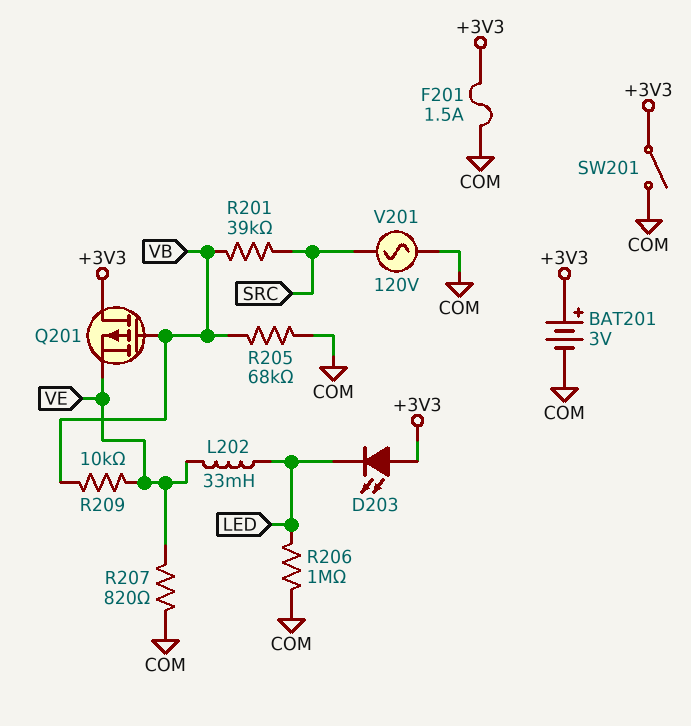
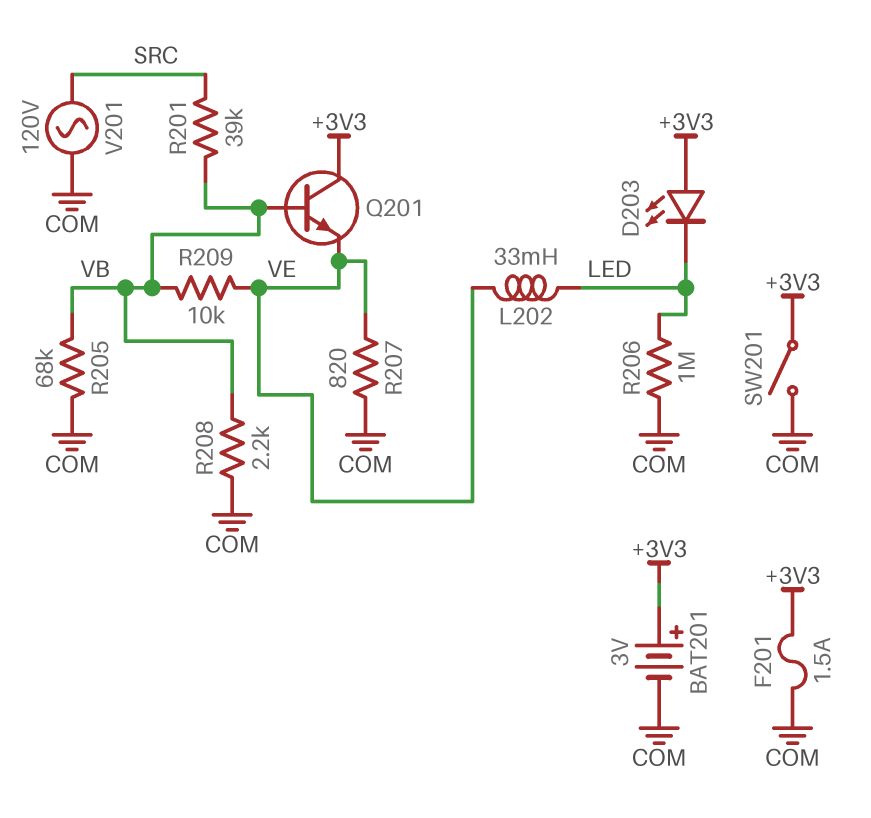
Q201: PMOS (G VB, D +3V3, S VE) -> NPN (B VB, C +3V3, E VE)
R208: none -> 2.2k (COM, VB)

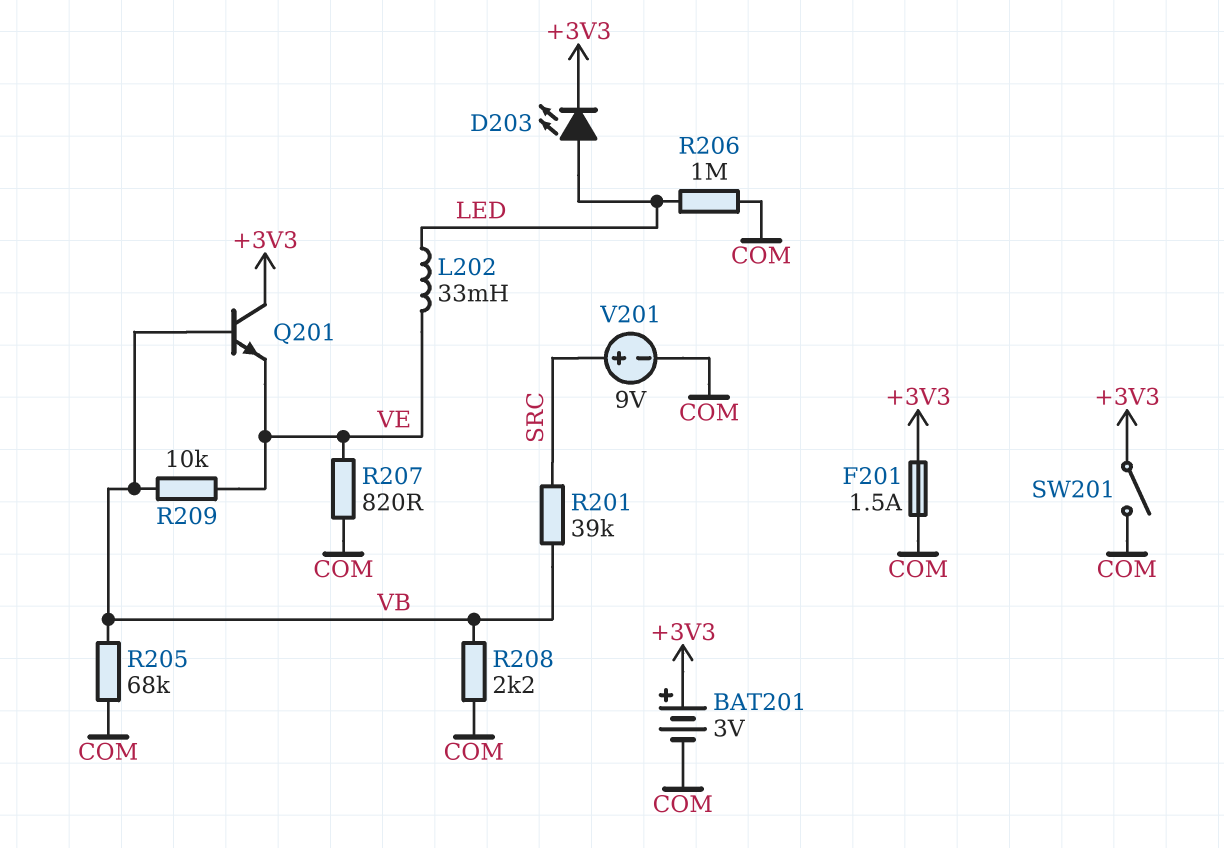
D203: LED (A +3V3, K LED) -> LED (A LED, K +3V3)
V201: AC 120V (COM, SRC) -> 9V (plus SRC, minus COM)

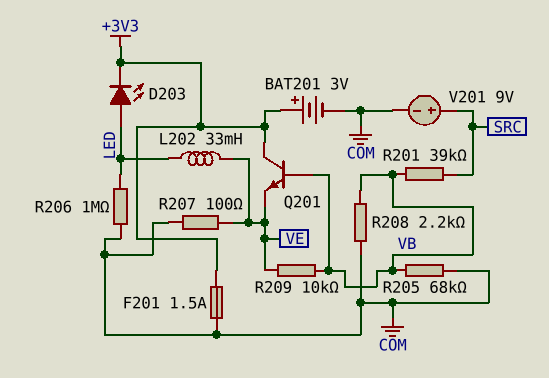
R207: 820 (COM, VE) -> 100 (COM, VE)
SW201: switch (+3V3, COM) -> none

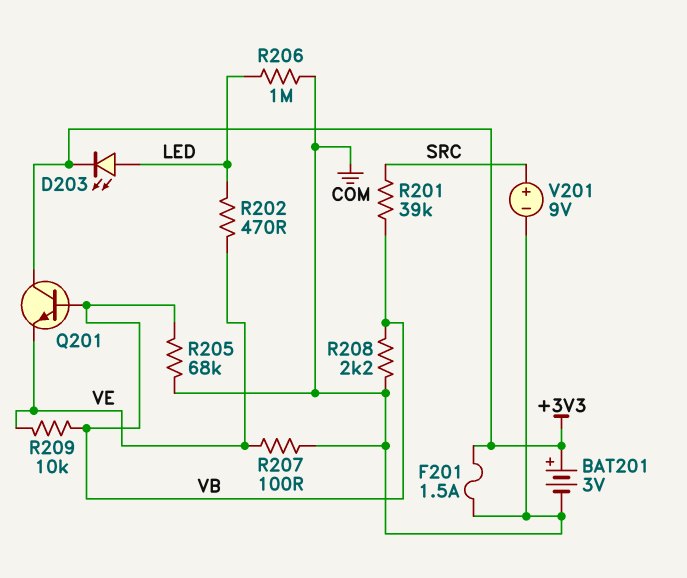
L202: 33mH (LED, VE) -> none
R202: none -> 470 (LED, VE)

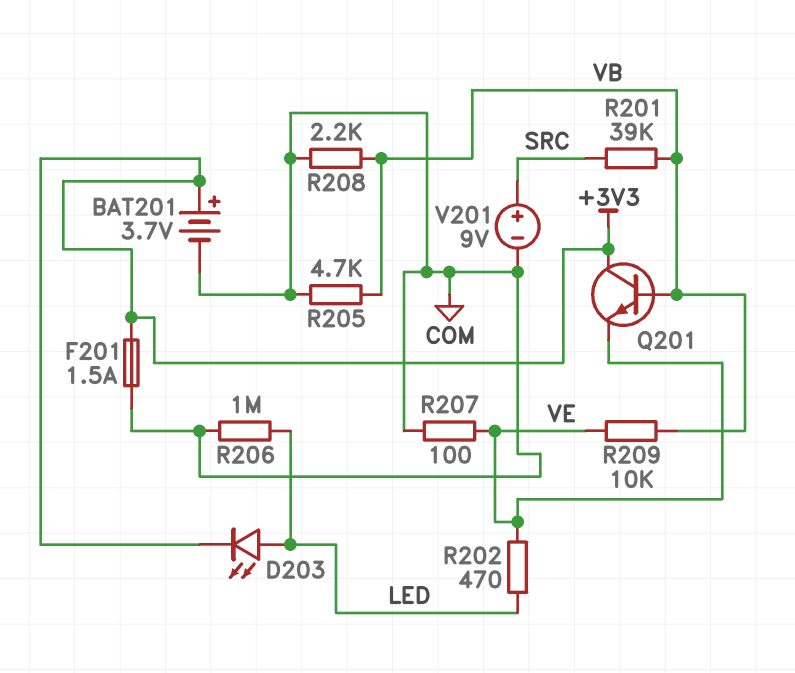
BAT201: 3V (plus +3V3, minus COM) -> 3.7V (plus +3V3, minus COM)
R205: 68k (COM, VB) -> 4.7k (COM, VB)

